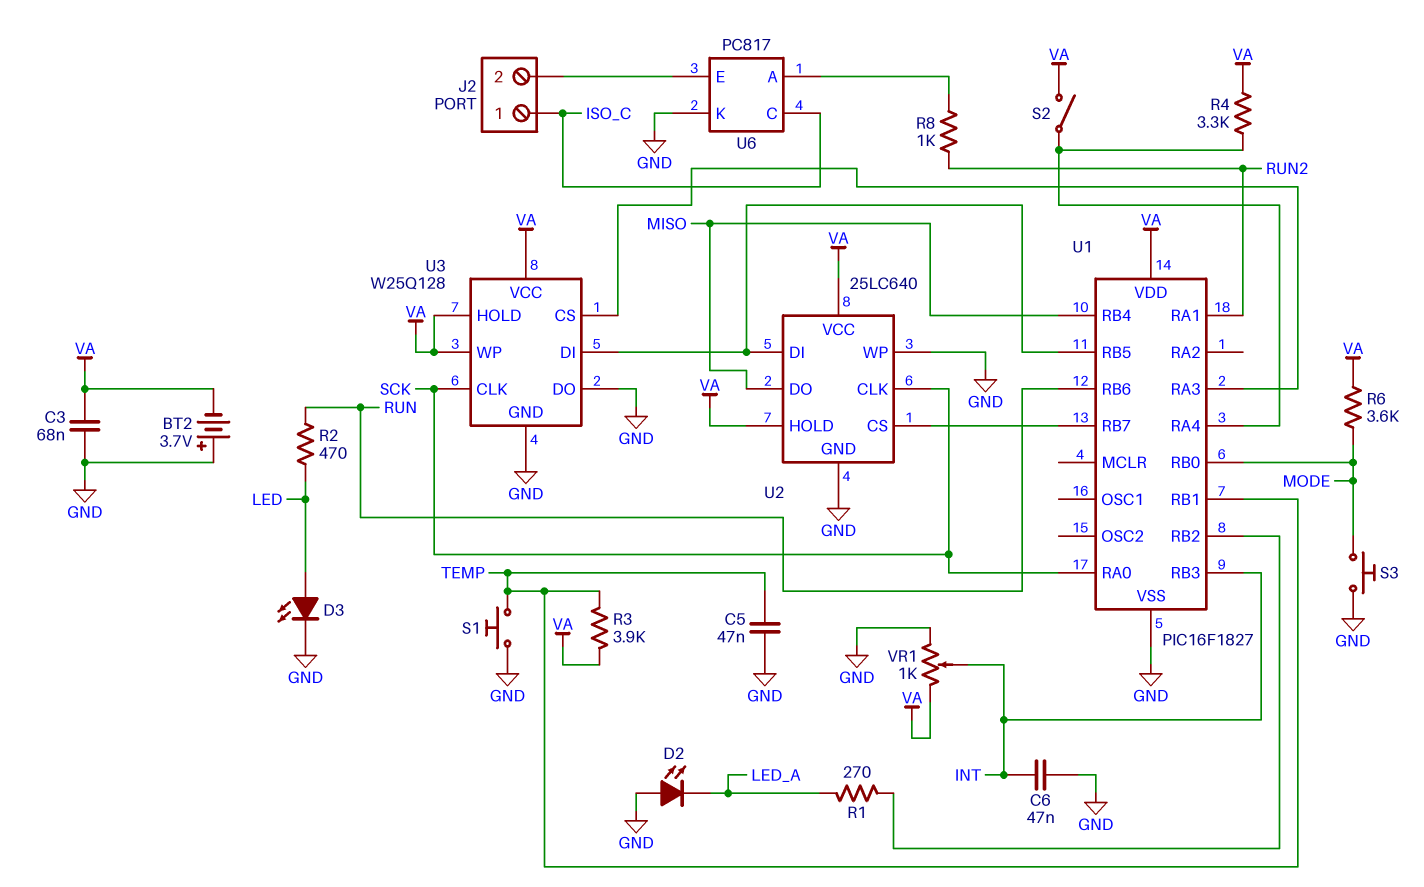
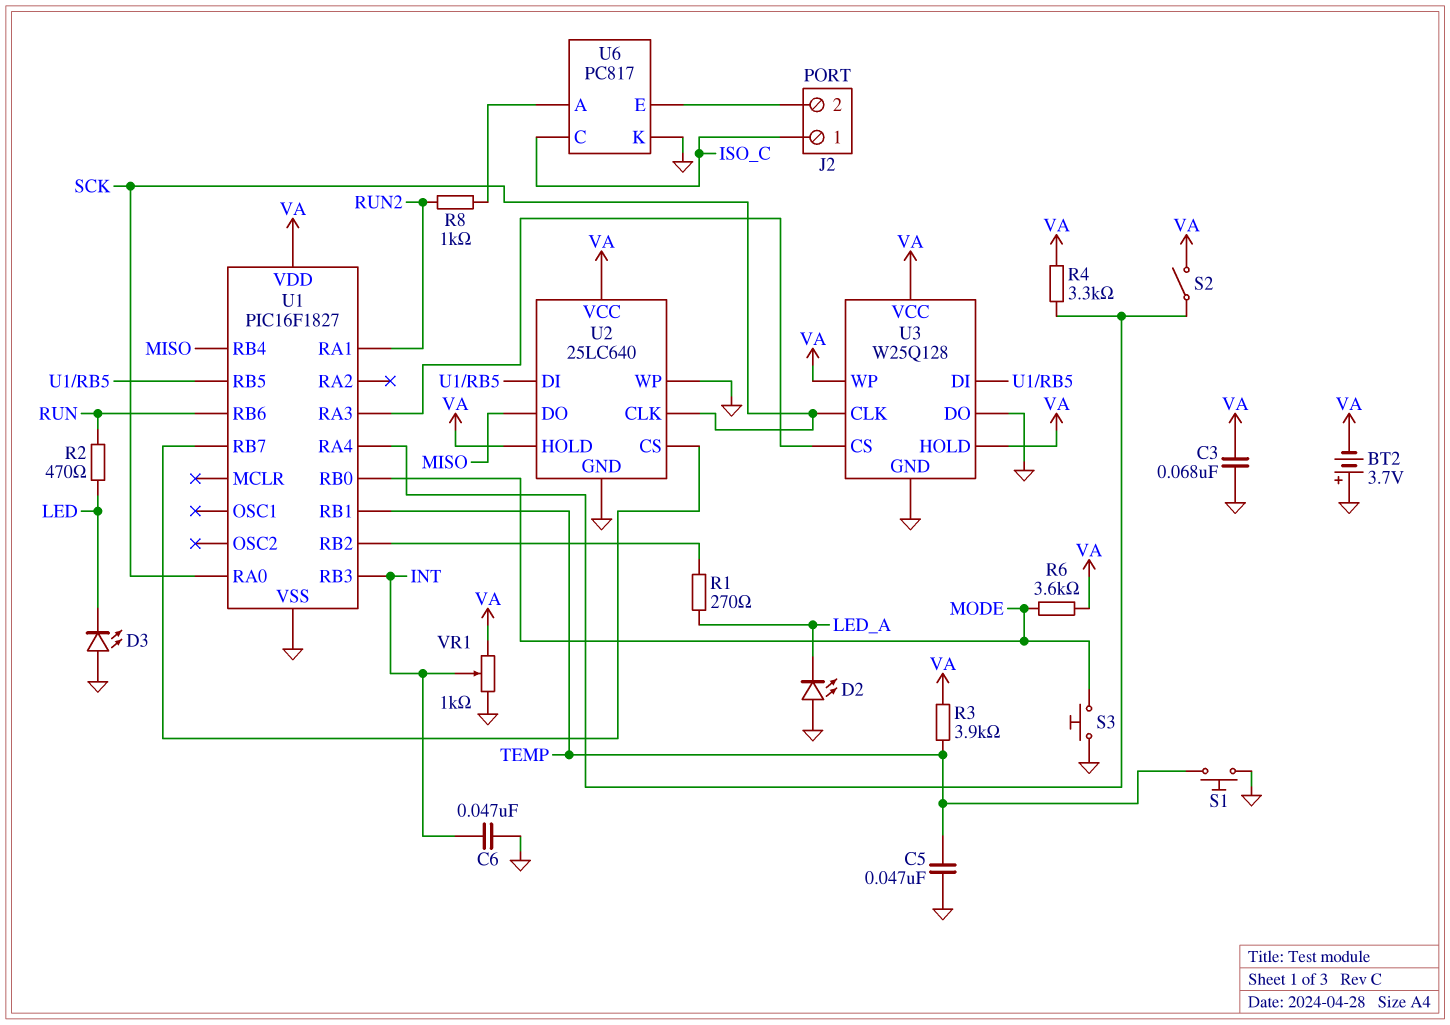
D3: LED (A LED, K GND) -> LED (A GND, K LED)

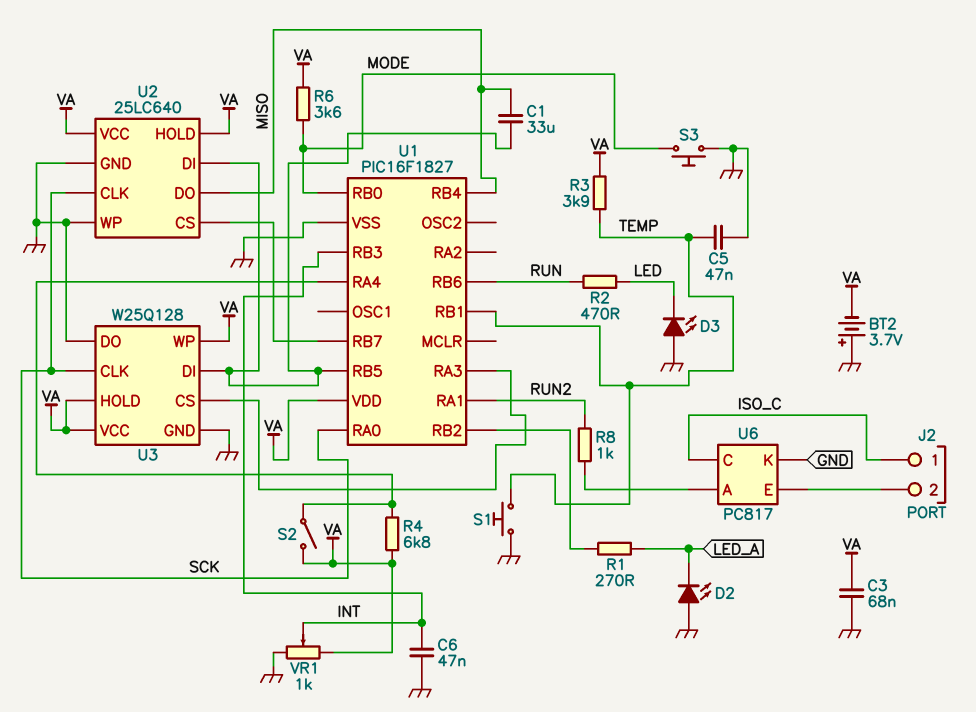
C1: none -> 33uF (MISO, U1/RB5)
R4: 3.3k (U1/RA4, VA) -> 6.8k (U1/RA4, VA)

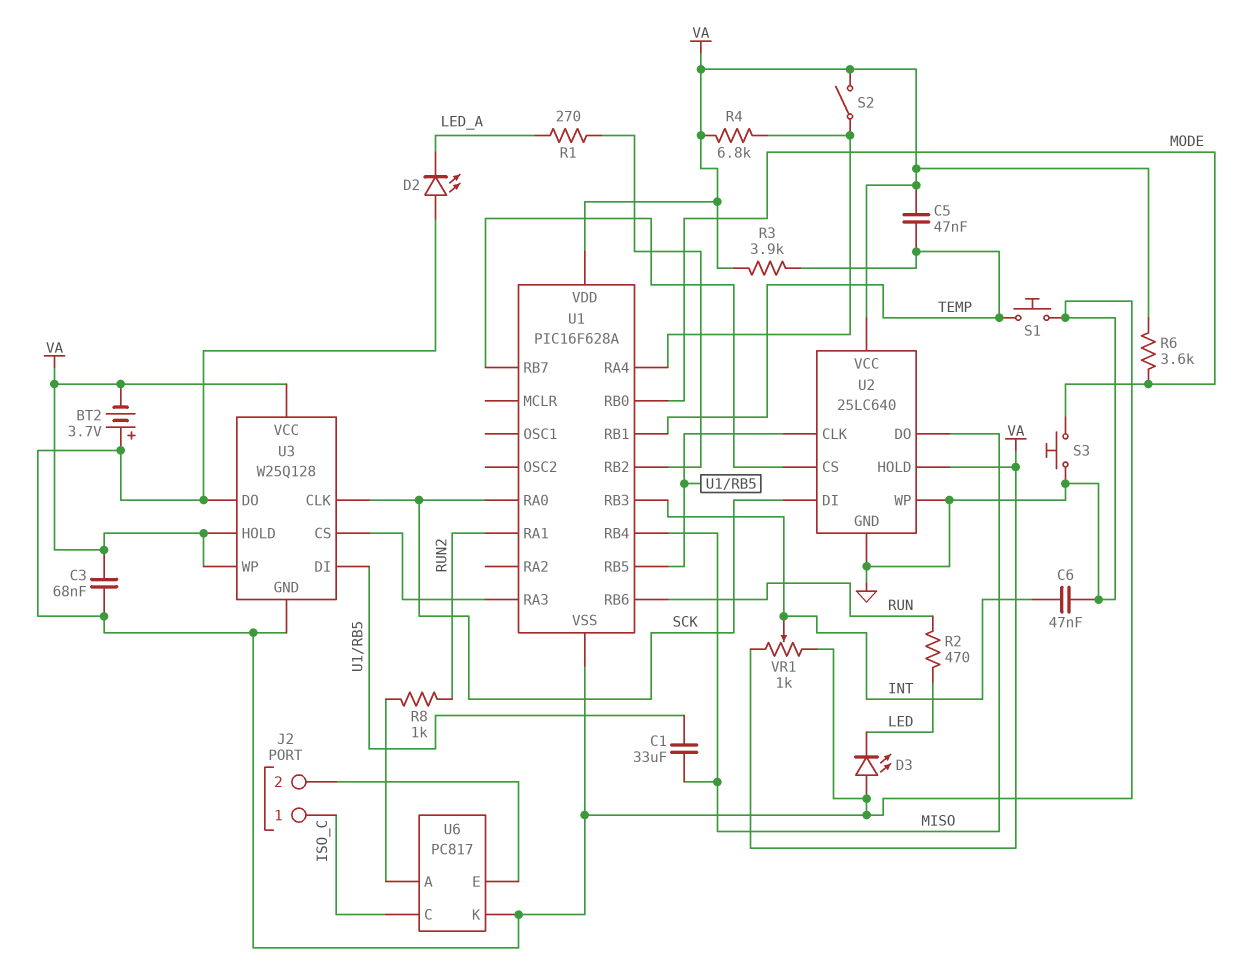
C5: 47nF (GND, TEMP) -> 47nF (TEMP, VA)
U1: PIC16F1827 -> PIC16F628A
U2 pin CLK: SCK -> U1/RB5
U2 pin DI: U1/RB5 -> SCK

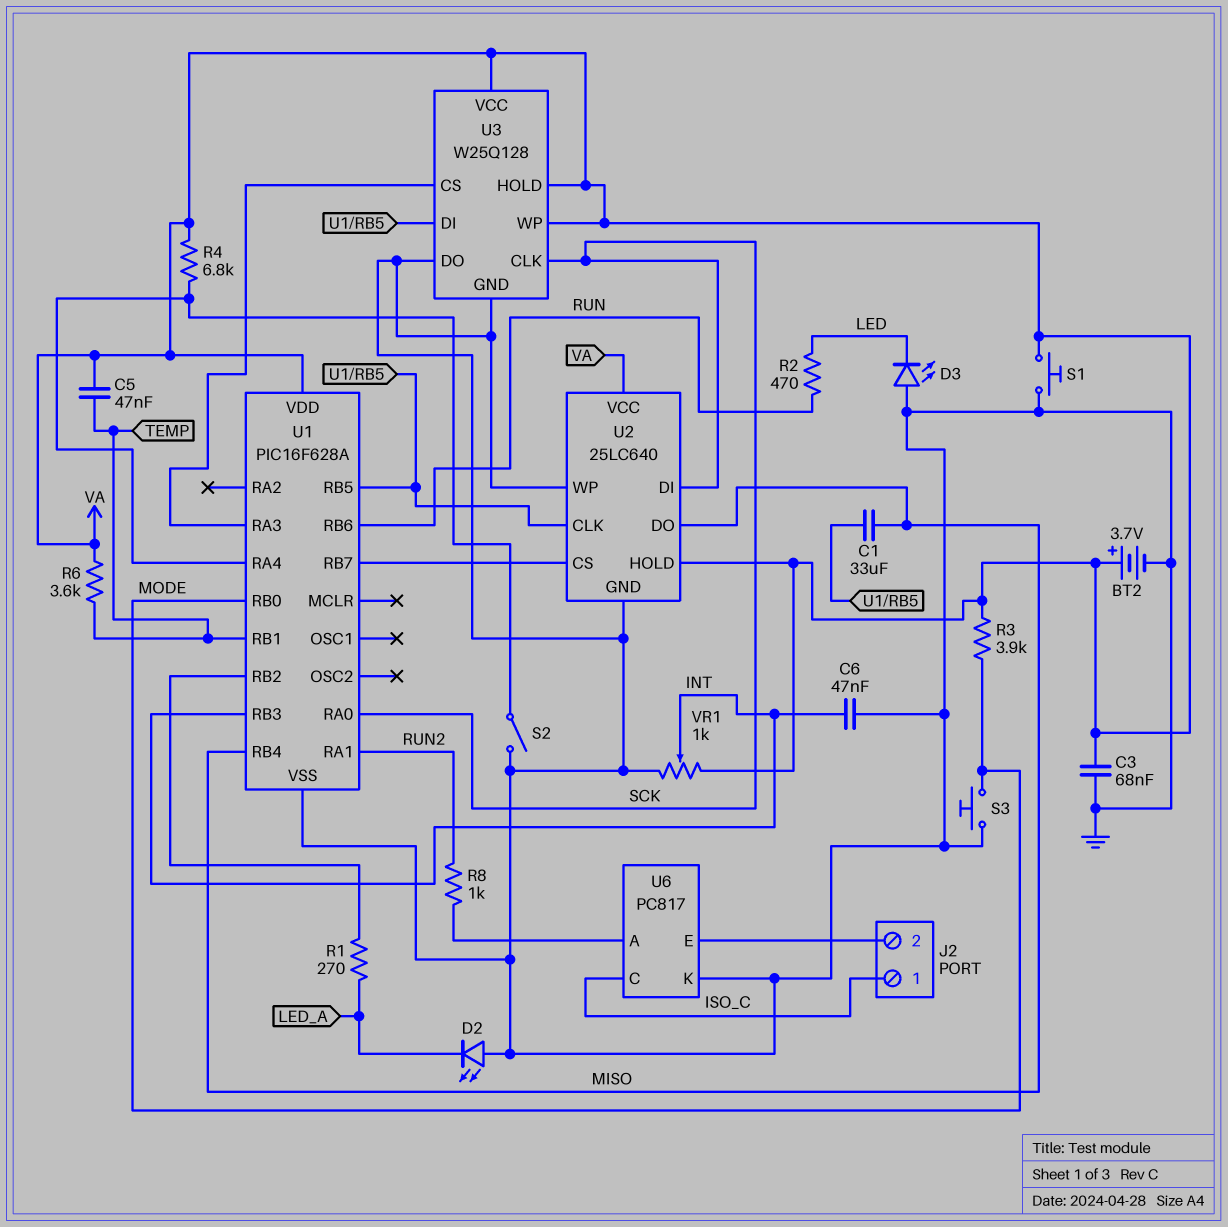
BT2: 3.7V (plus GND, minus VA) -> 3.7V (plus VA, minus GND)
R3: 3.9k (TEMP, VA) -> 3.9k (MODE, VA)
R6: 3.6k (MODE, VA) -> 3.6k (TEMP, VA)
S1: button (GND, TEMP) -> button (GND, VA)
S2: switch (U1/RA4, VA) -> switch (GND, U1/RA4)

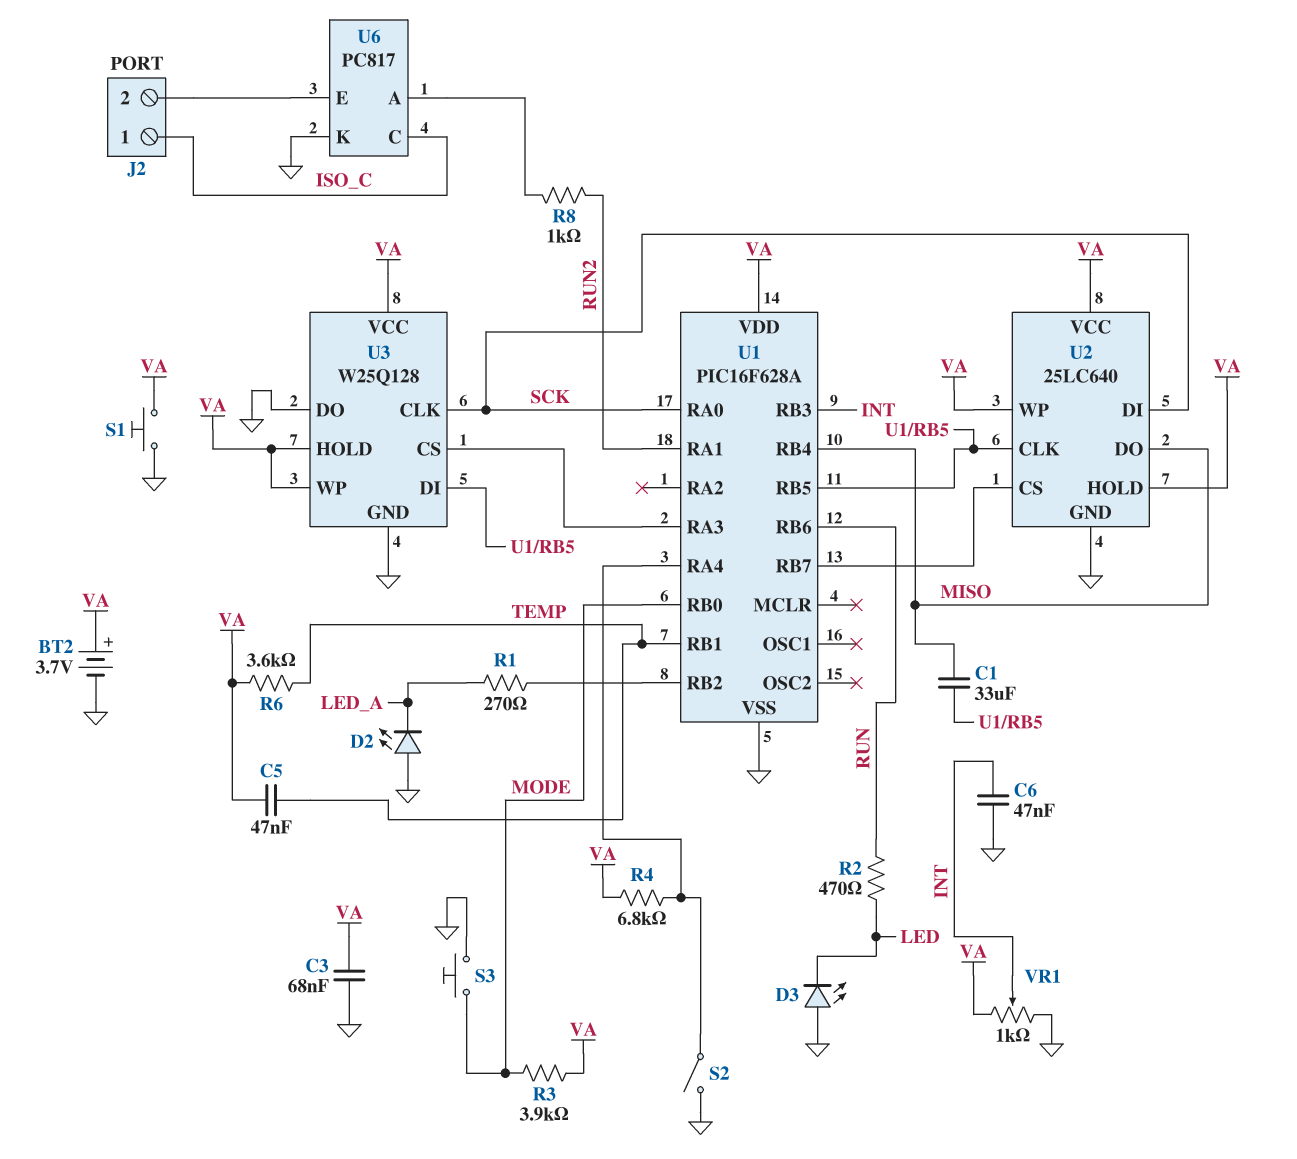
U2 pin WP: GND -> VA

